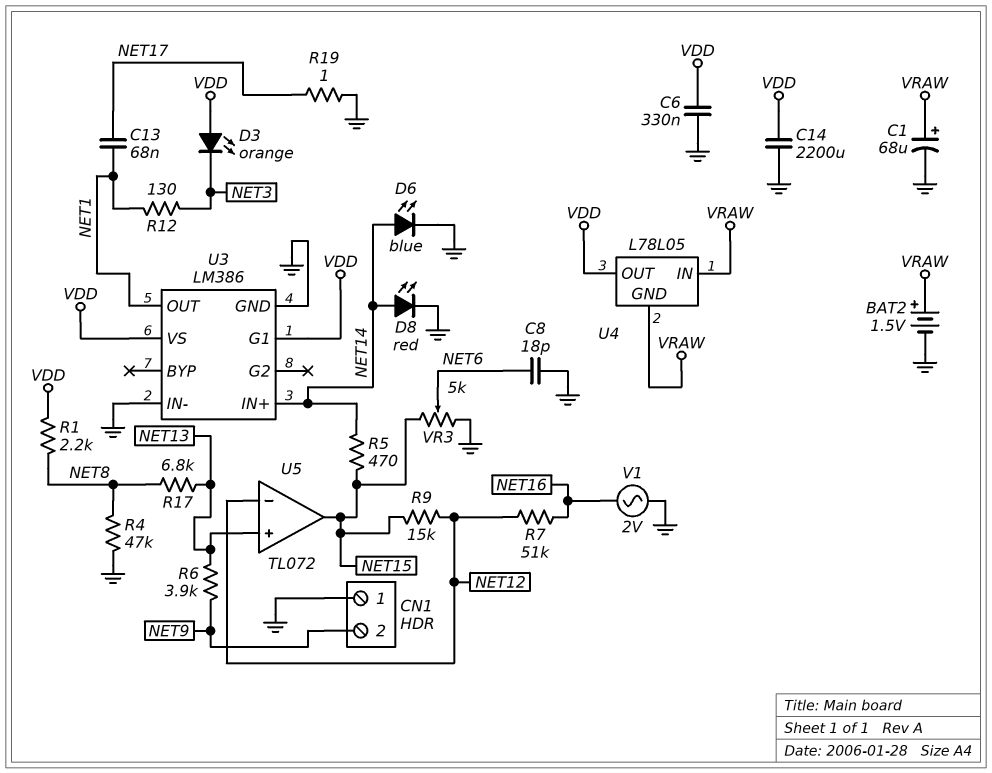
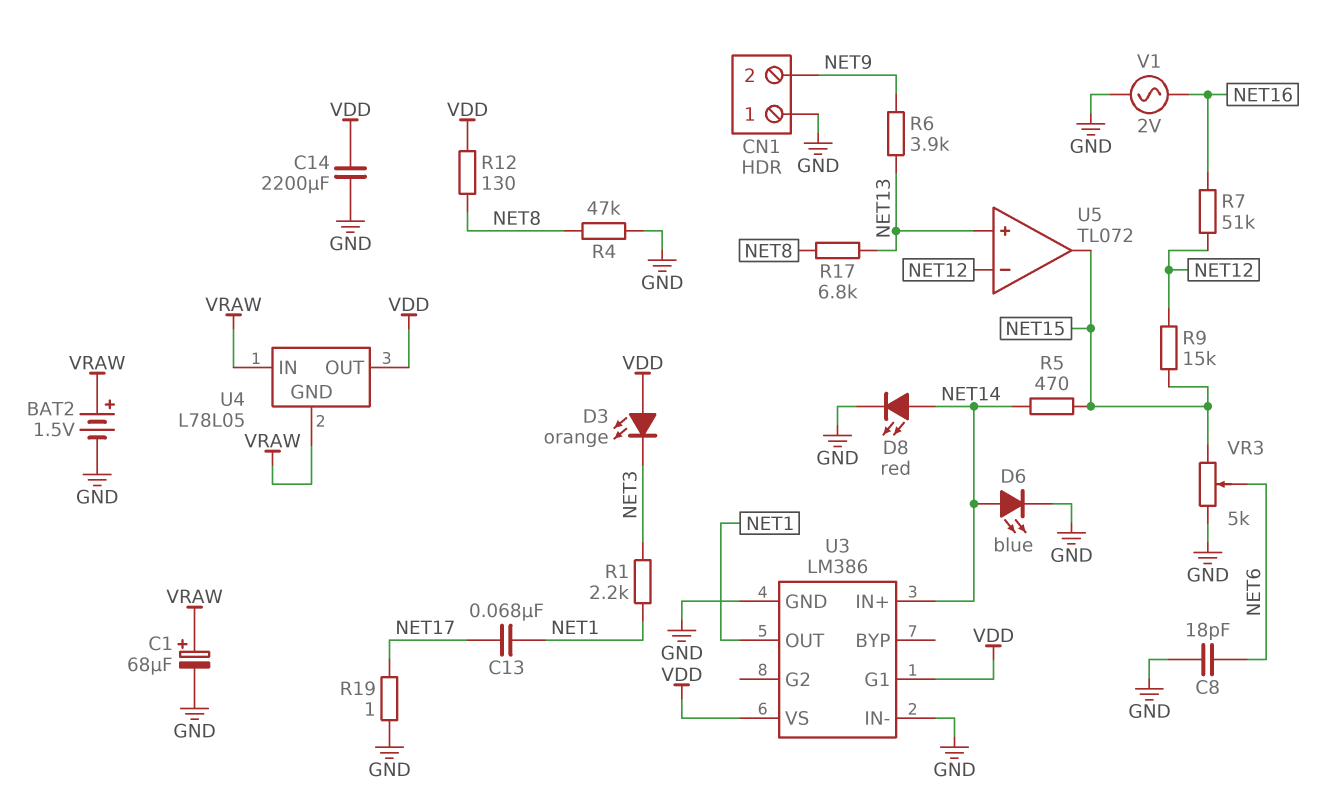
C6: 330nF (GND, VDD) -> none
R1: 2.2k (NET8, VDD) -> 2.2k (NET1, NET3)
R12: 130 (NET1, NET3) -> 130 (NET8, VDD)

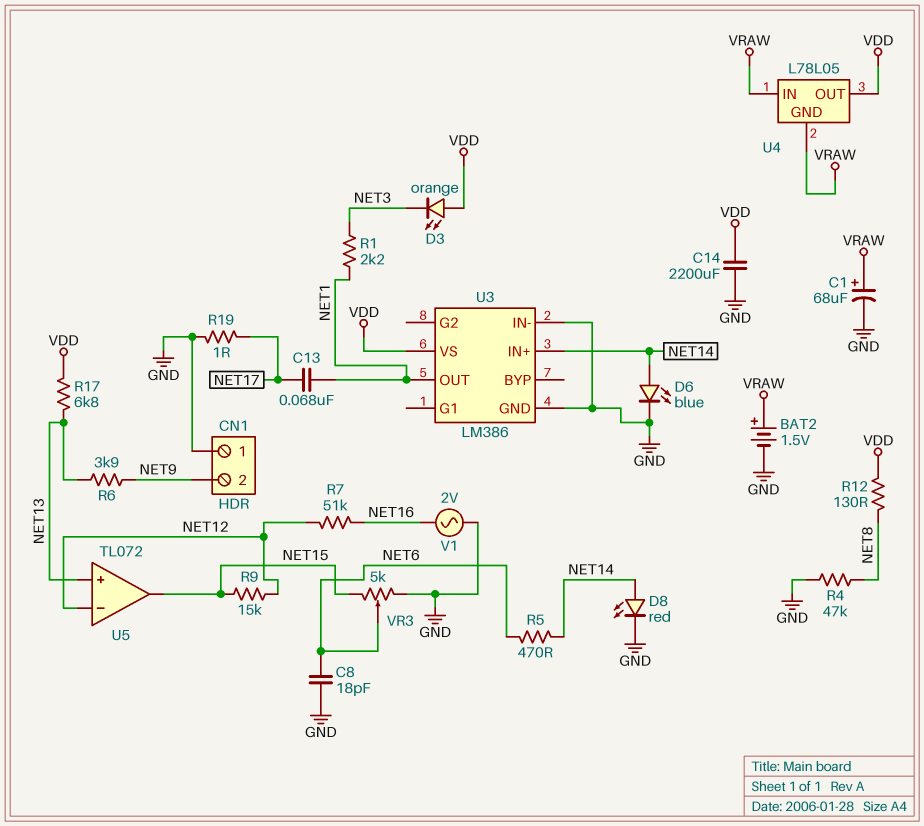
R5: 470 (NET14, NET15) -> 470 (NET6, NET14)
R17: 6.8k (NET8, NET13) -> 6.8k (NET13, VDD)
U3 pin G1: VDD -> none

